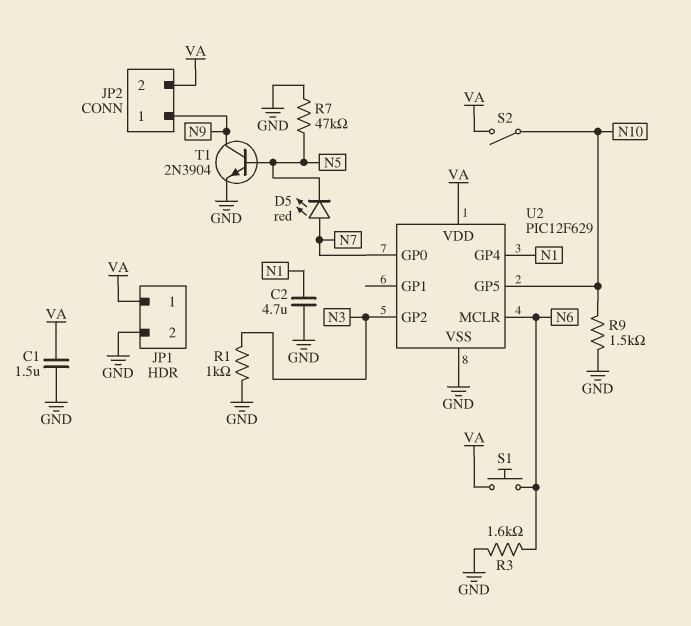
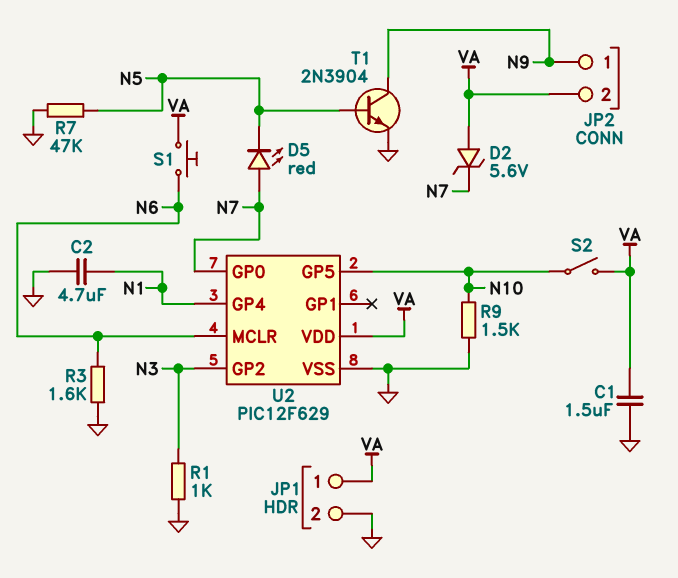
D2: none -> zener 5.6V (A VA, K N7)

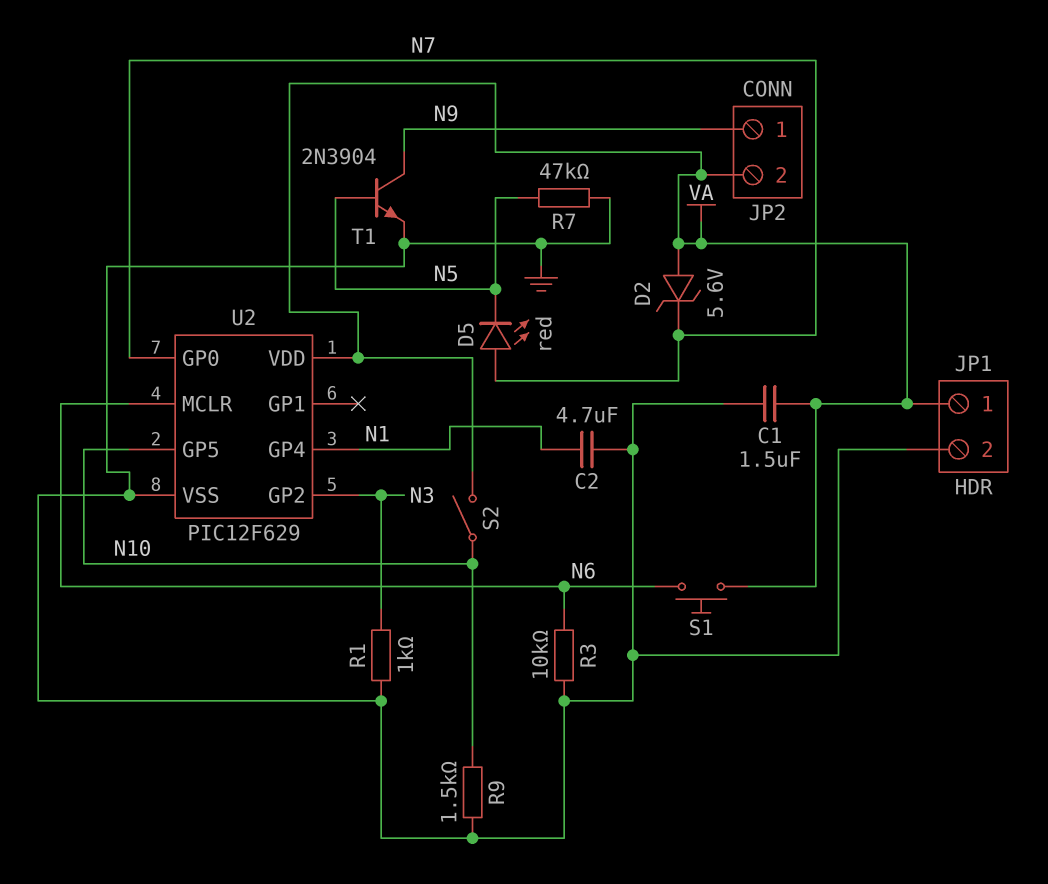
R3: 1.6k (GND, N6) -> 10k (GND, N6)

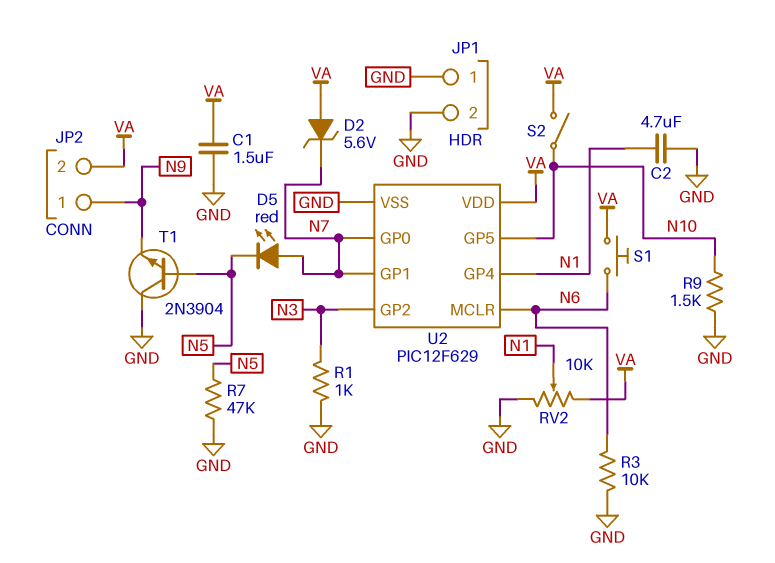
JP1 pin 1: VA -> GND
RV2: none -> 10k (GND, VA, wiper N1)
T1: NPN 2N3904 (B N5, C N9, E GND) -> NPN 2N3904 (B N5, C GND, E N9)
U2 pin GP1: none -> N7

